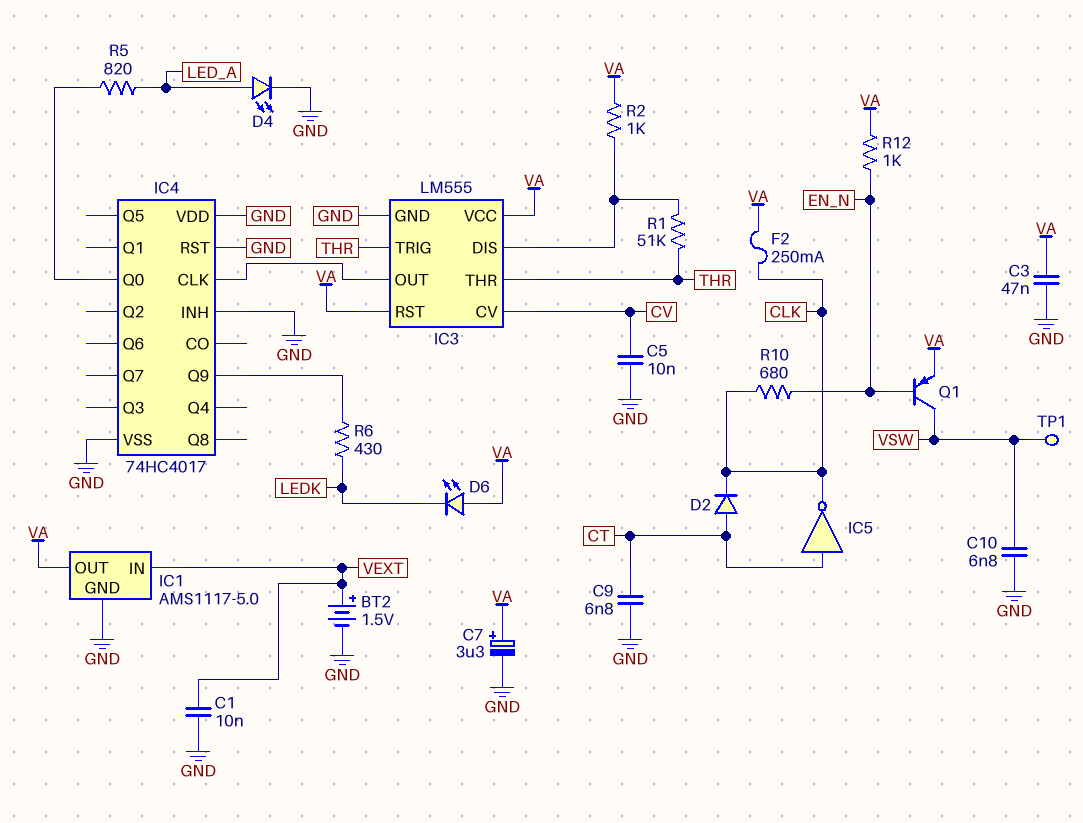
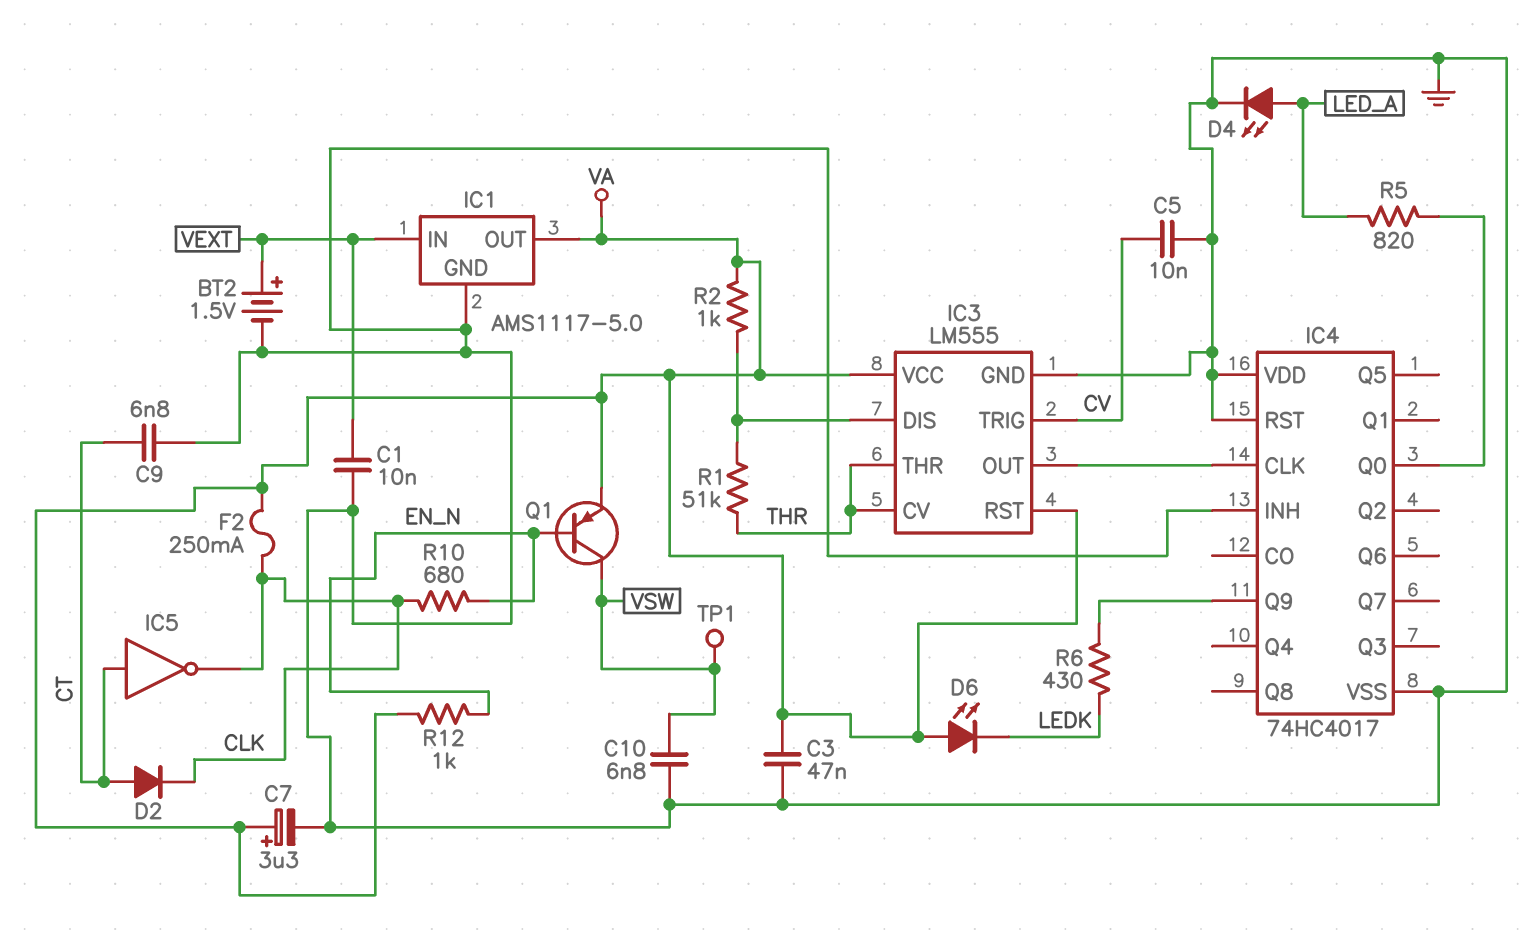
IC3 pin CV: CV -> THR
IC3 pin TRIG: THR -> CV

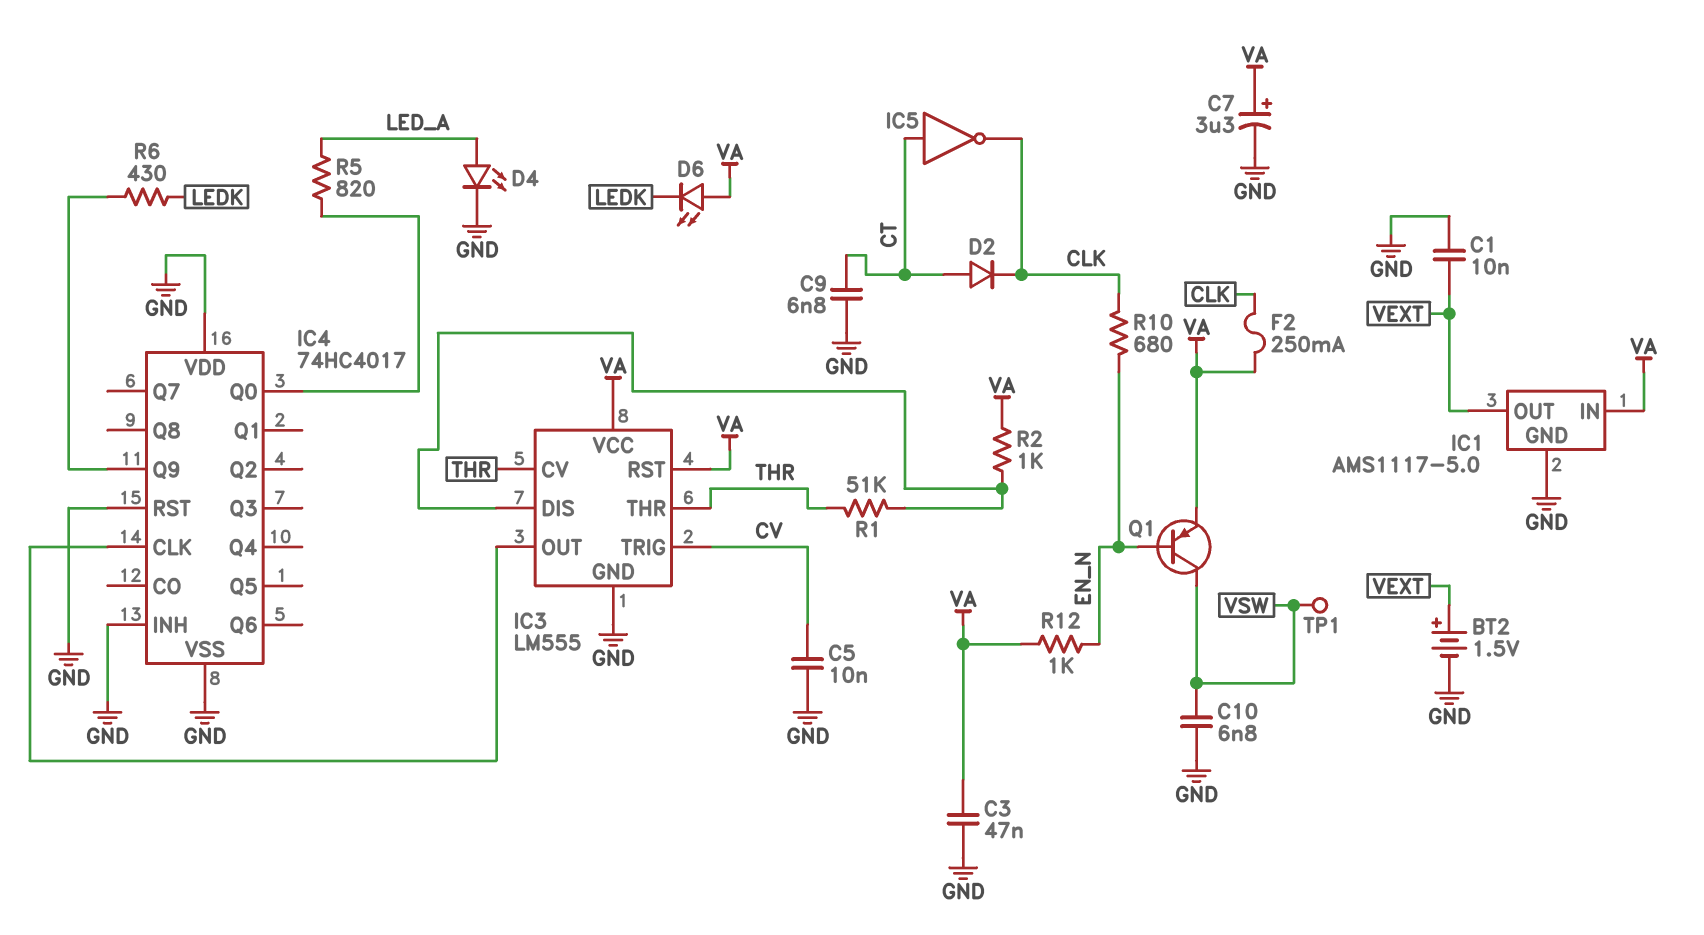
IC1 pin IN: VEXT -> VA
IC1 pin OUT: VA -> VEXT

